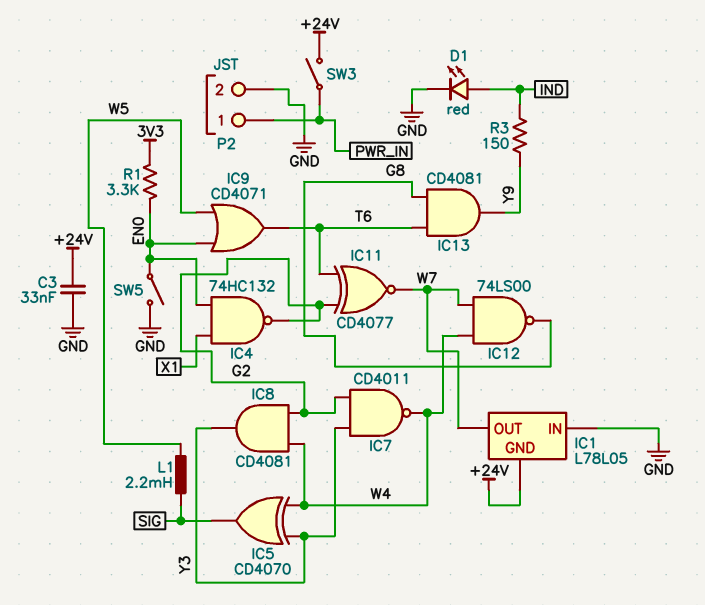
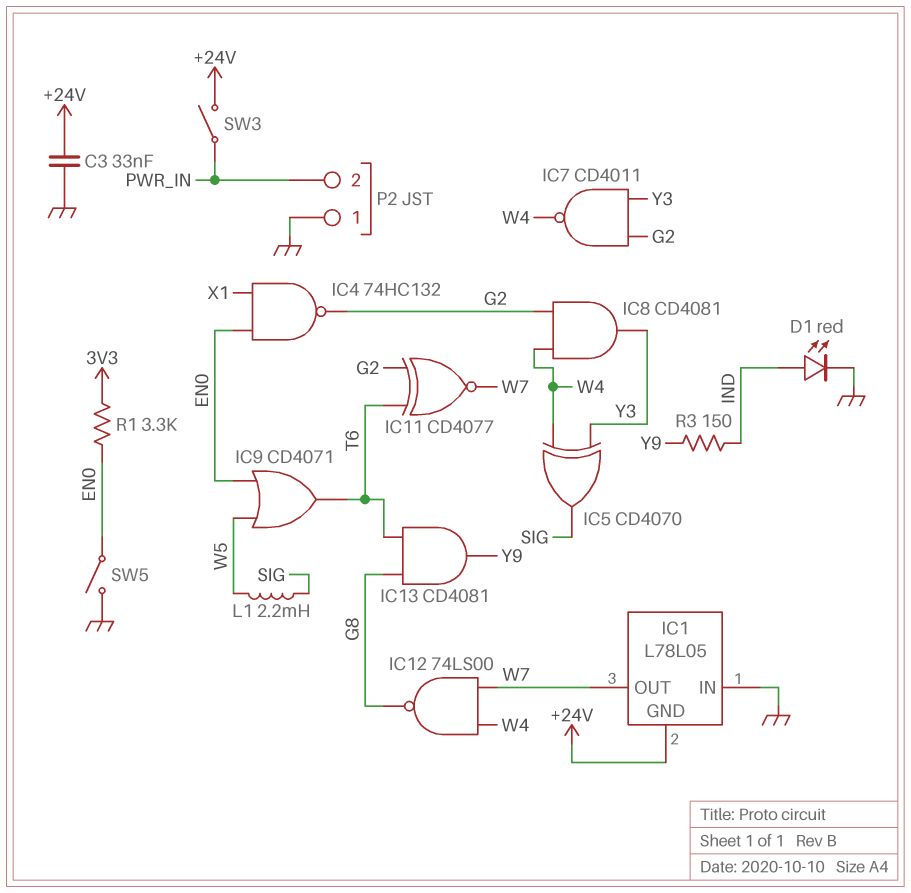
P2 pin 1: PWR_IN -> GND
P2 pin 2: GND -> PWR_IN

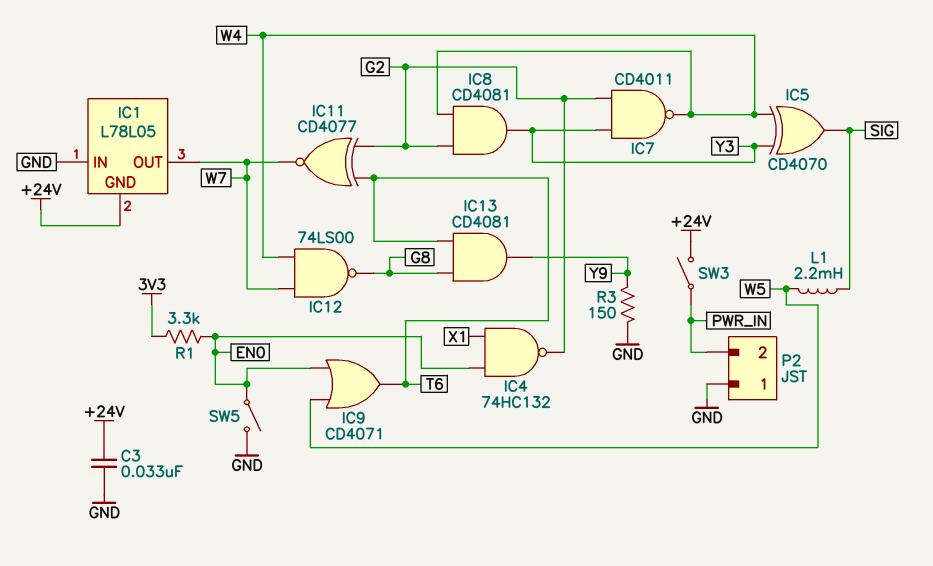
D1: LED red (A IND, K GND) -> none
R3: 150 (IND, Y9) -> 150 (GND, Y9)

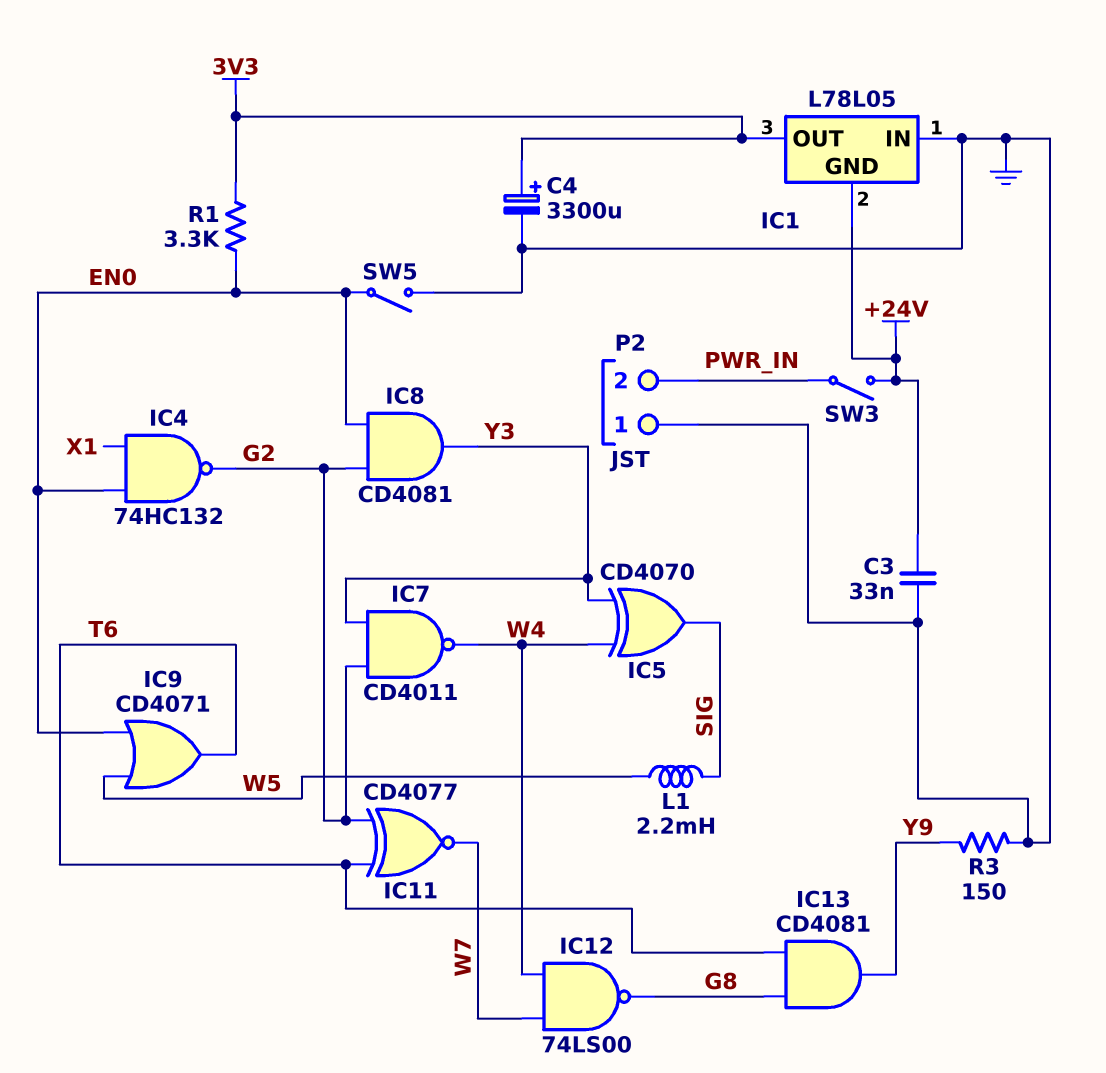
C4: none -> 3300uF (plus 3V3, minus GND)
IC1 pin OUT: W7 -> 3V3
IC8: AND CD4081 (in G2, in W4, out Y3) -> AND CD4081 (in EN0, in G2, out Y3)

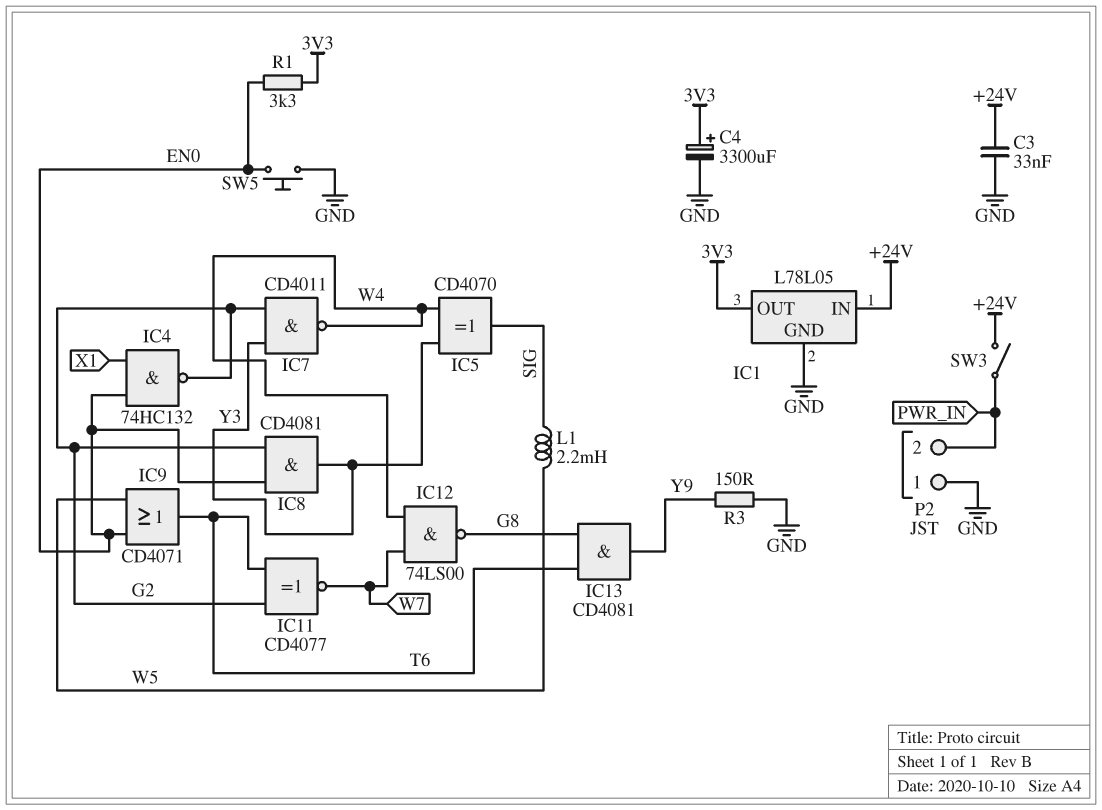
IC1 pin GND: +24V -> GND
IC1 pin IN: GND -> +24V
SW5: switch (EN0, GND) -> button (EN0, GND)

